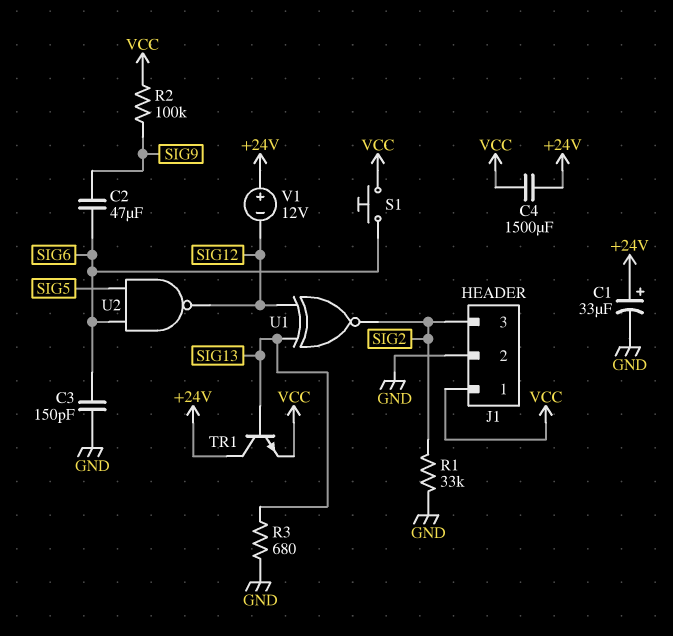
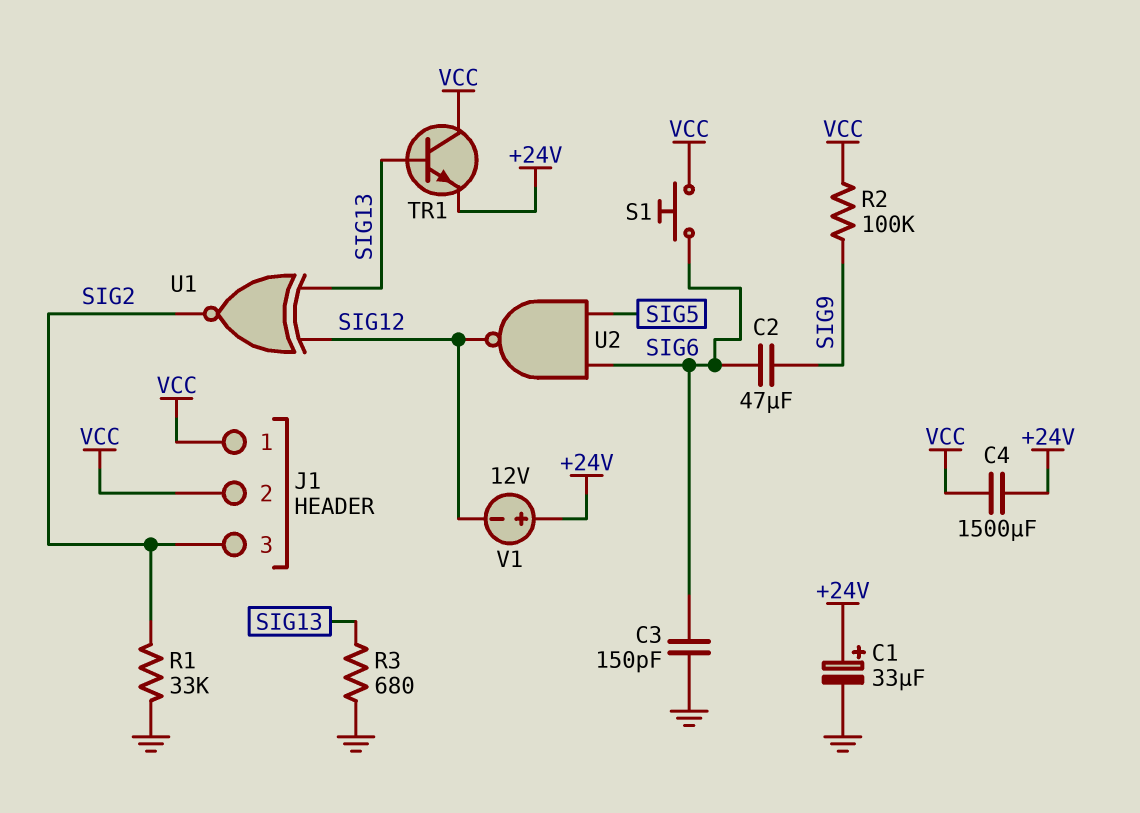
J1 pin 2: GND -> VCC
TR1: NPN (B SIG13, C +24V, E VCC) -> NPN (B SIG13, C VCC, E +24V)

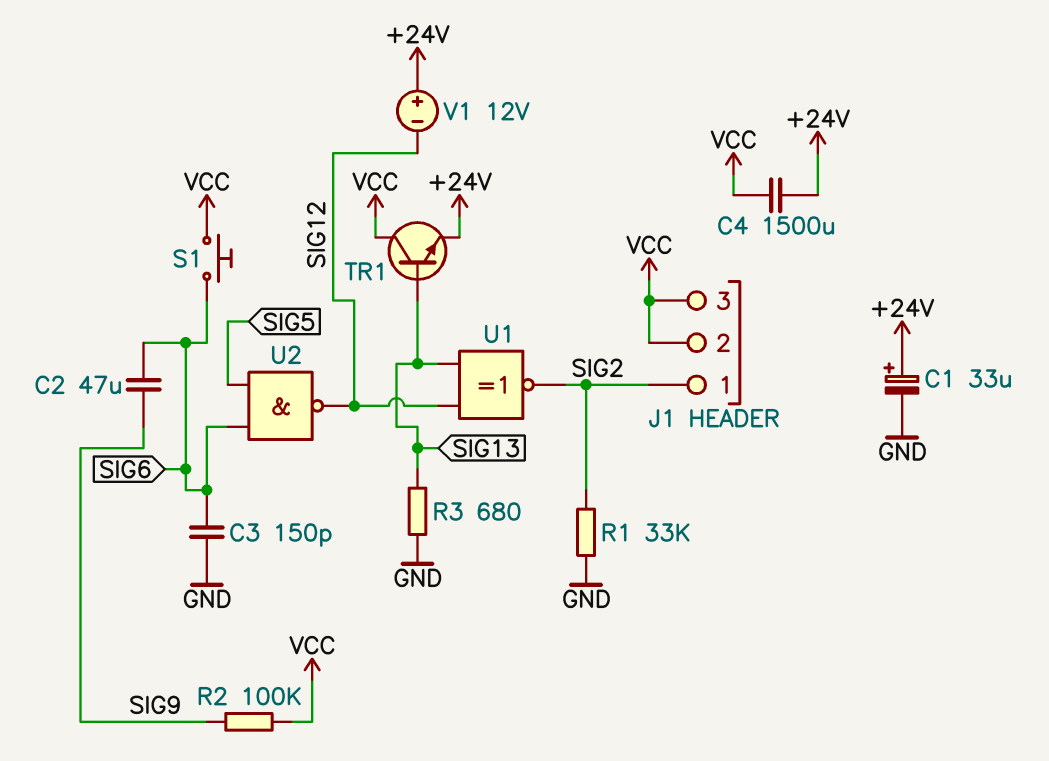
J1 pin 1: VCC -> SIG2
J1 pin 3: SIG2 -> VCC

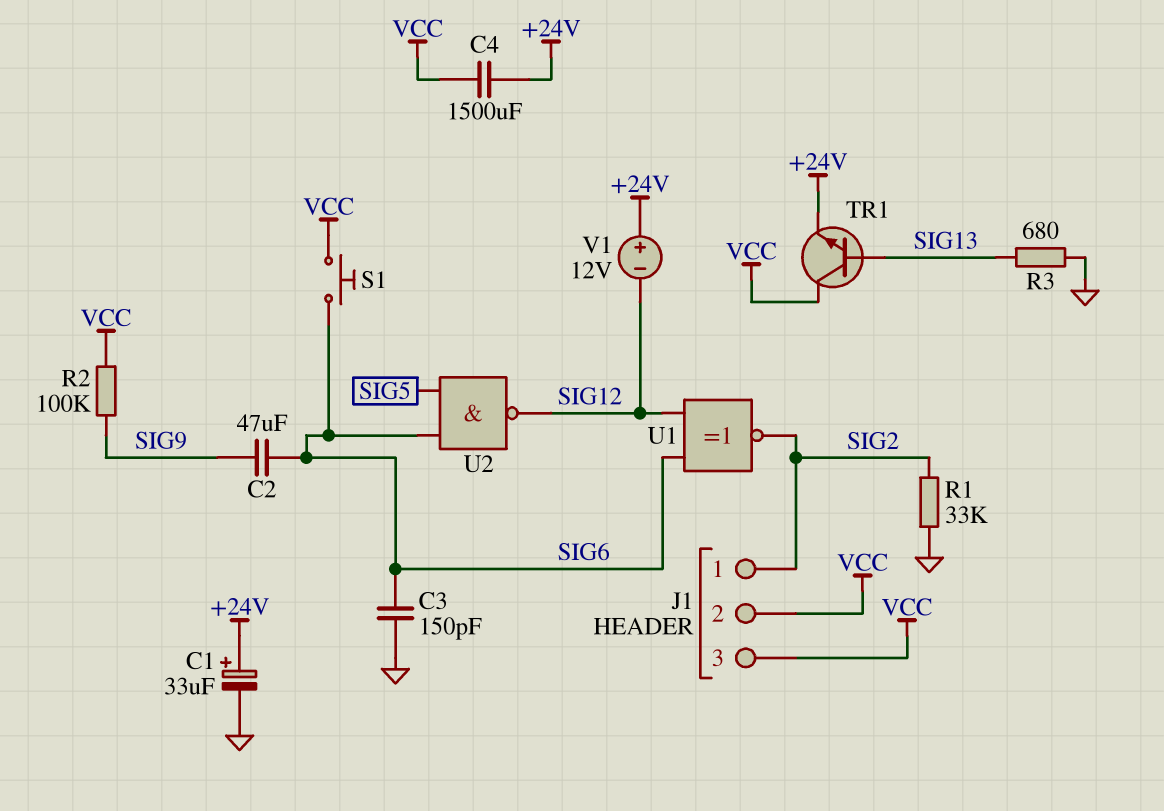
U1: XNOR (in SIG12, in SIG13, out SIG2) -> XNOR (in SIG6, in SIG12, out SIG2)

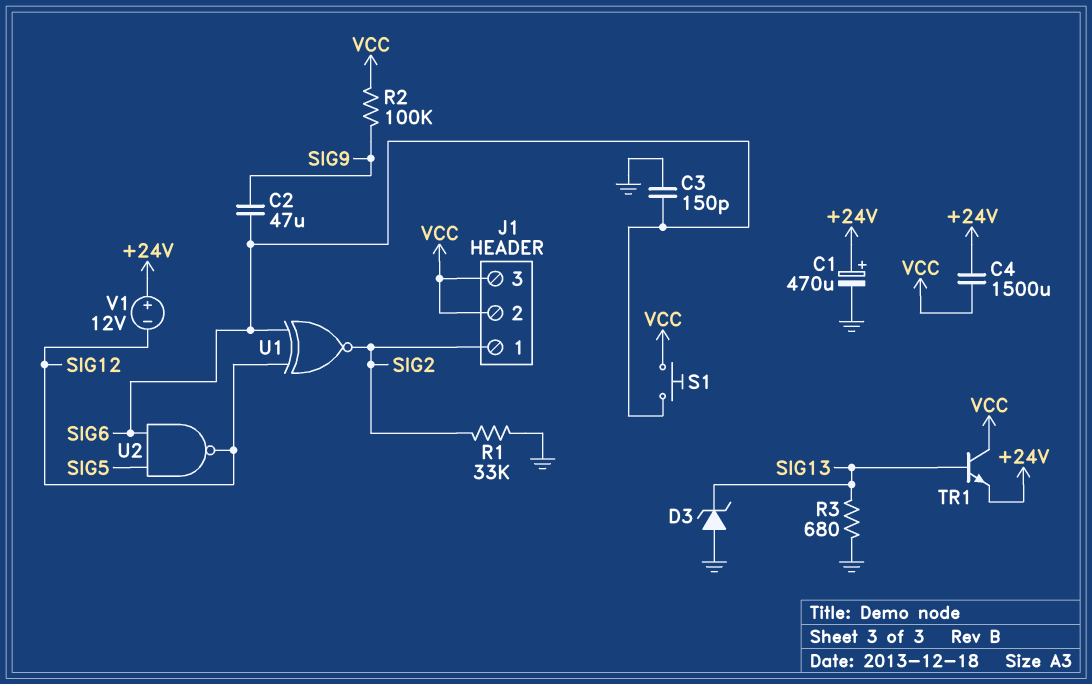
C1: 33uF (plus +24V, minus GND) -> 470uF (plus +24V, minus GND)
D3: none -> zener (A GND, K SIG13)

